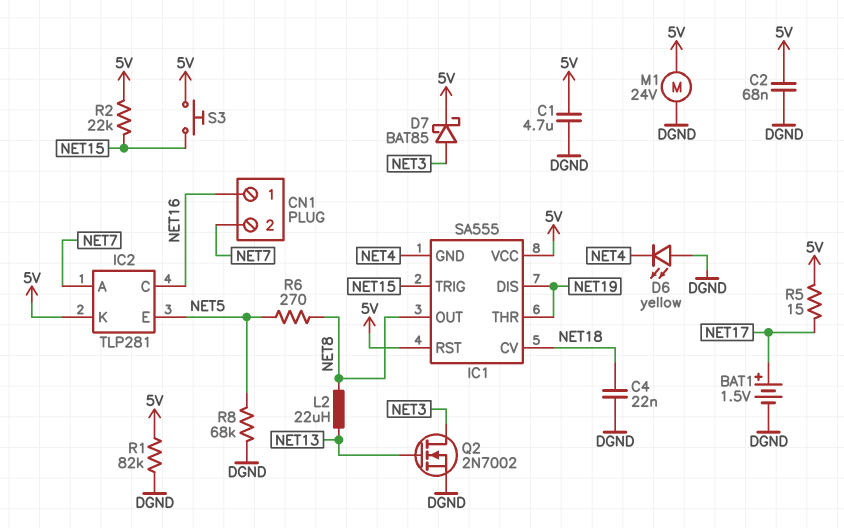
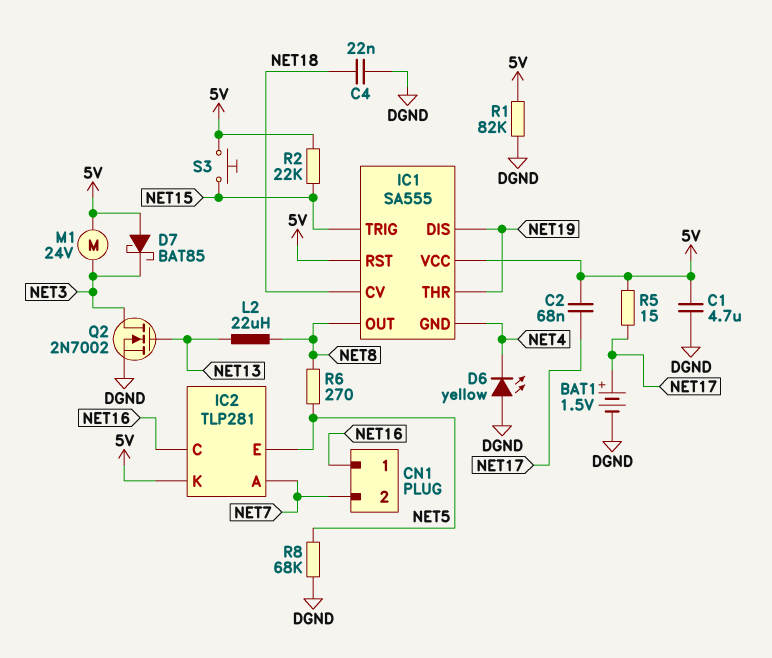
C2: 68nF (5V, DGND) -> 68nF (5V, NET17)
D7: schottky BAT85 (A NET3, K 5V) -> schottky BAT85 (A 5V, K NET3)
M1: motor 24V (5V, DGND) -> motor 24V (5V, NET3)

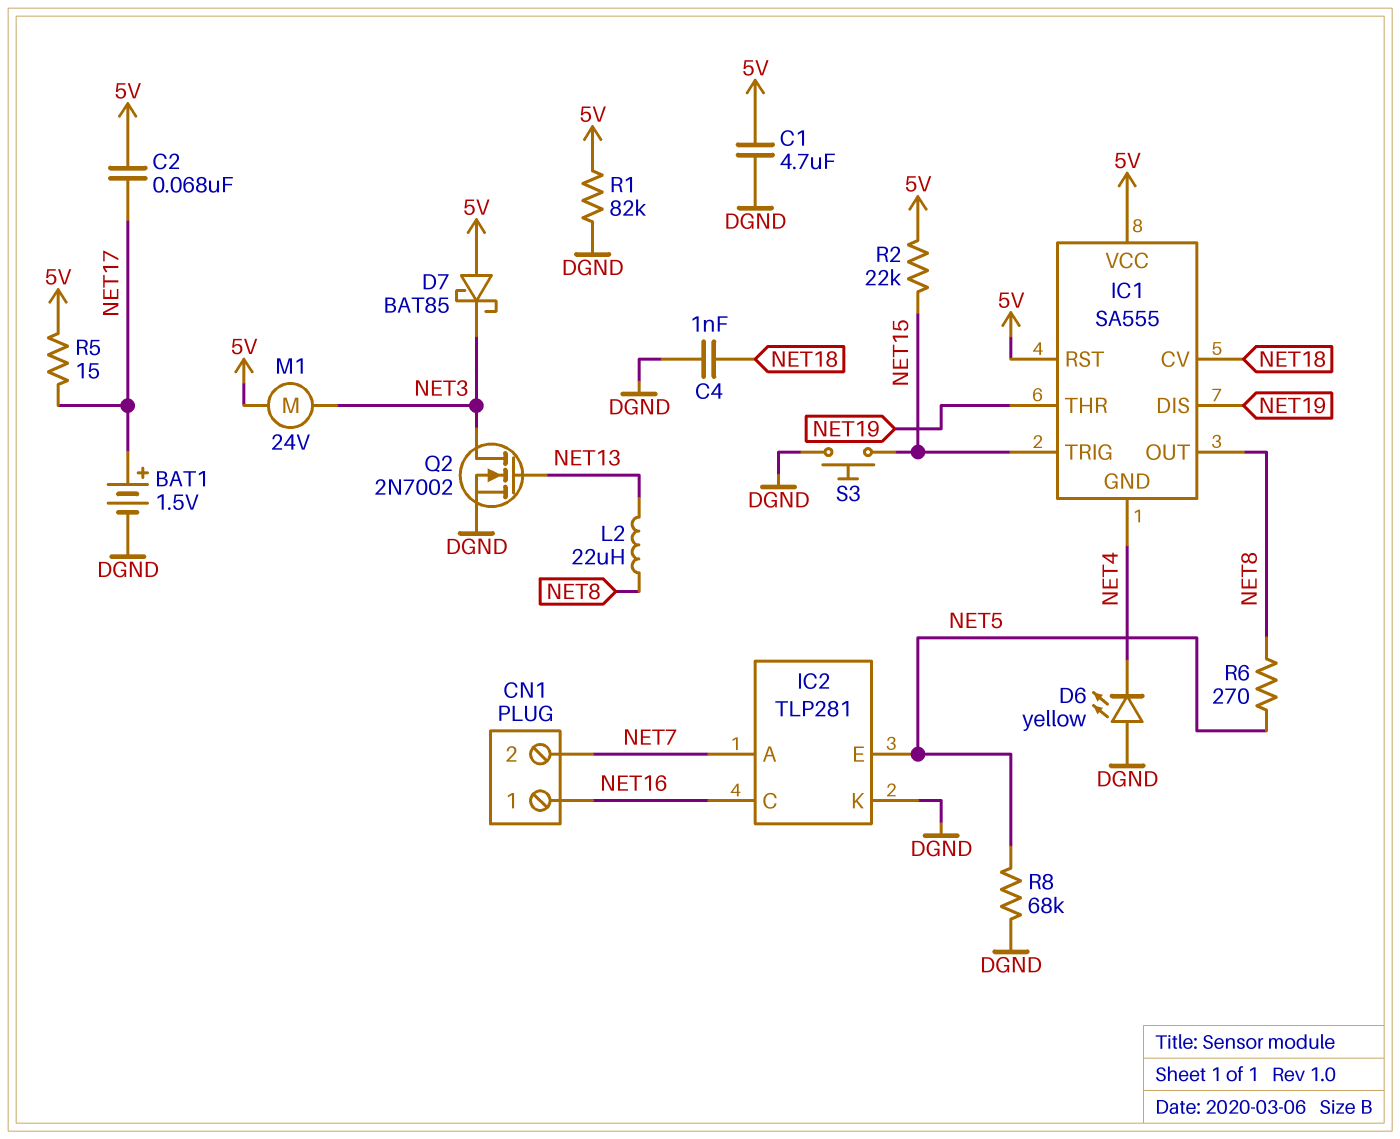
C4: 22nF (DGND, NET18) -> 1nF (DGND, NET18)
IC2 pin K: 5V -> DGND
S3: button (5V, NET15) -> button (DGND, NET15)

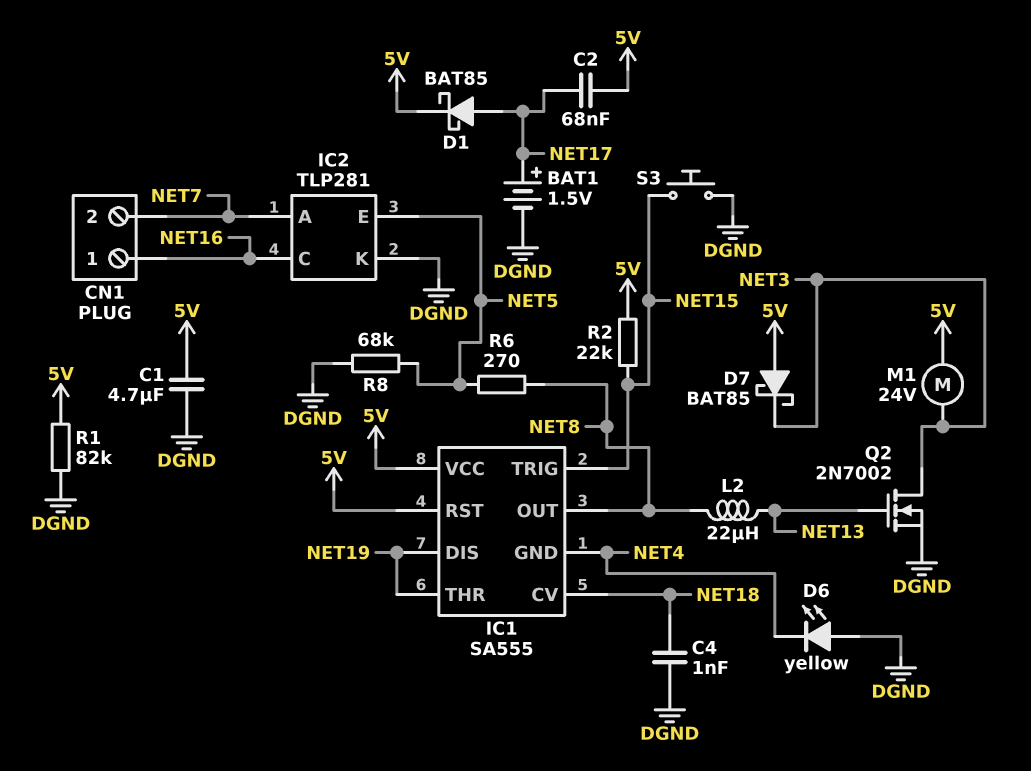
D1: none -> schottky BAT85 (A NET17, K 5V)
R5: 15 (5V, NET17) -> none

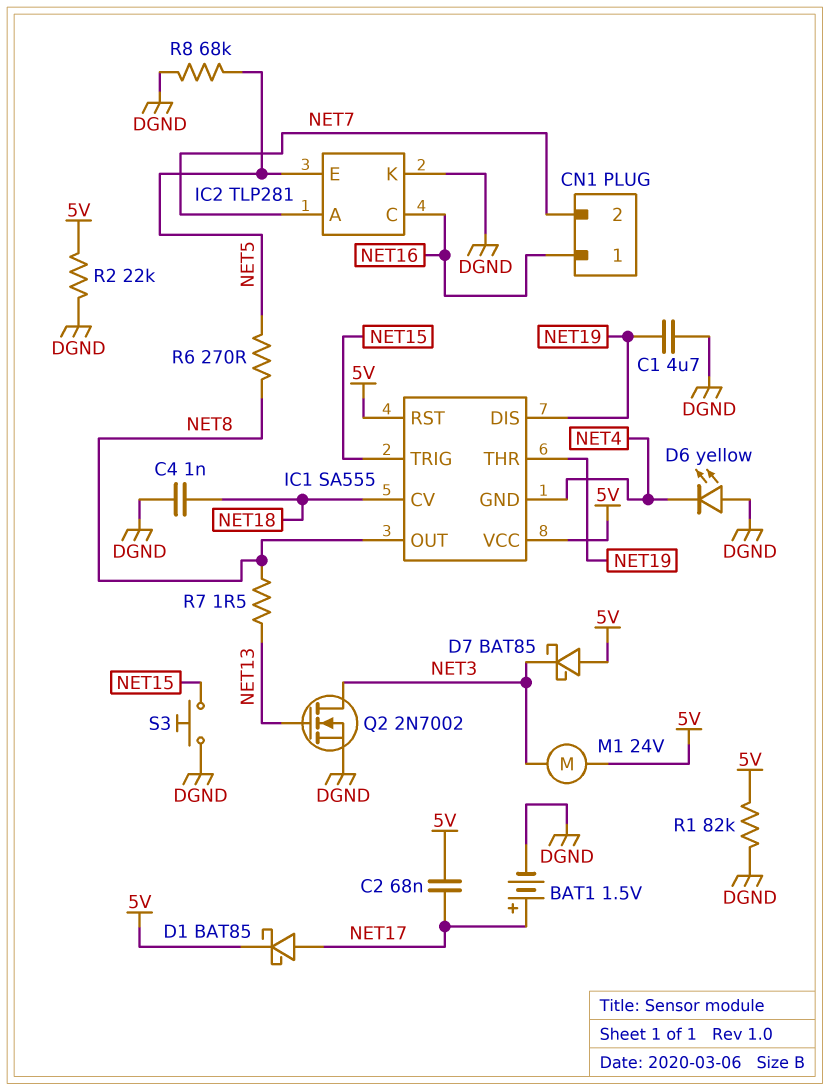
C1: 4.7uF (5V, DGND) -> 4.7uF (DGND, NET19)
L2: 22uH (NET8, NET13) -> none
R2: 22k (5V, NET15) -> 22k (5V, DGND)
R7: none -> 1.5 (NET8, NET13)

